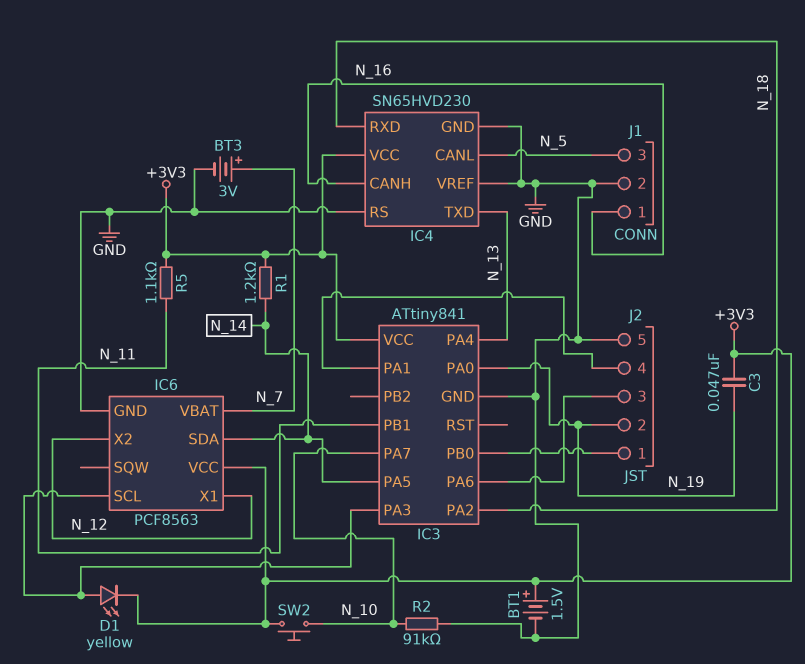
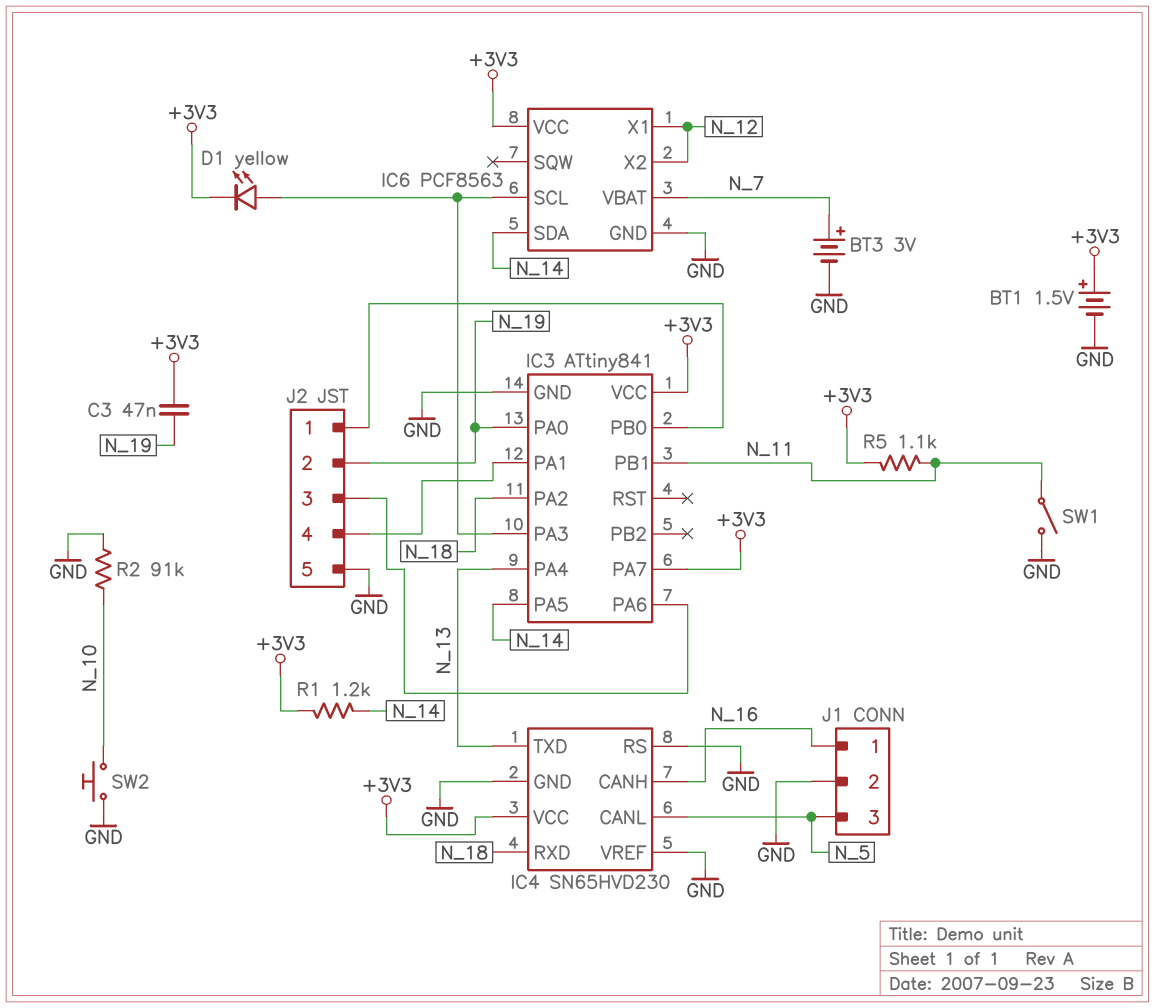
IC3 pin PA7: N_10 -> +3V3
SW1: none -> switch (GND, N_11)
SW2: button (+3V3, N_10) -> button (GND, N_10)

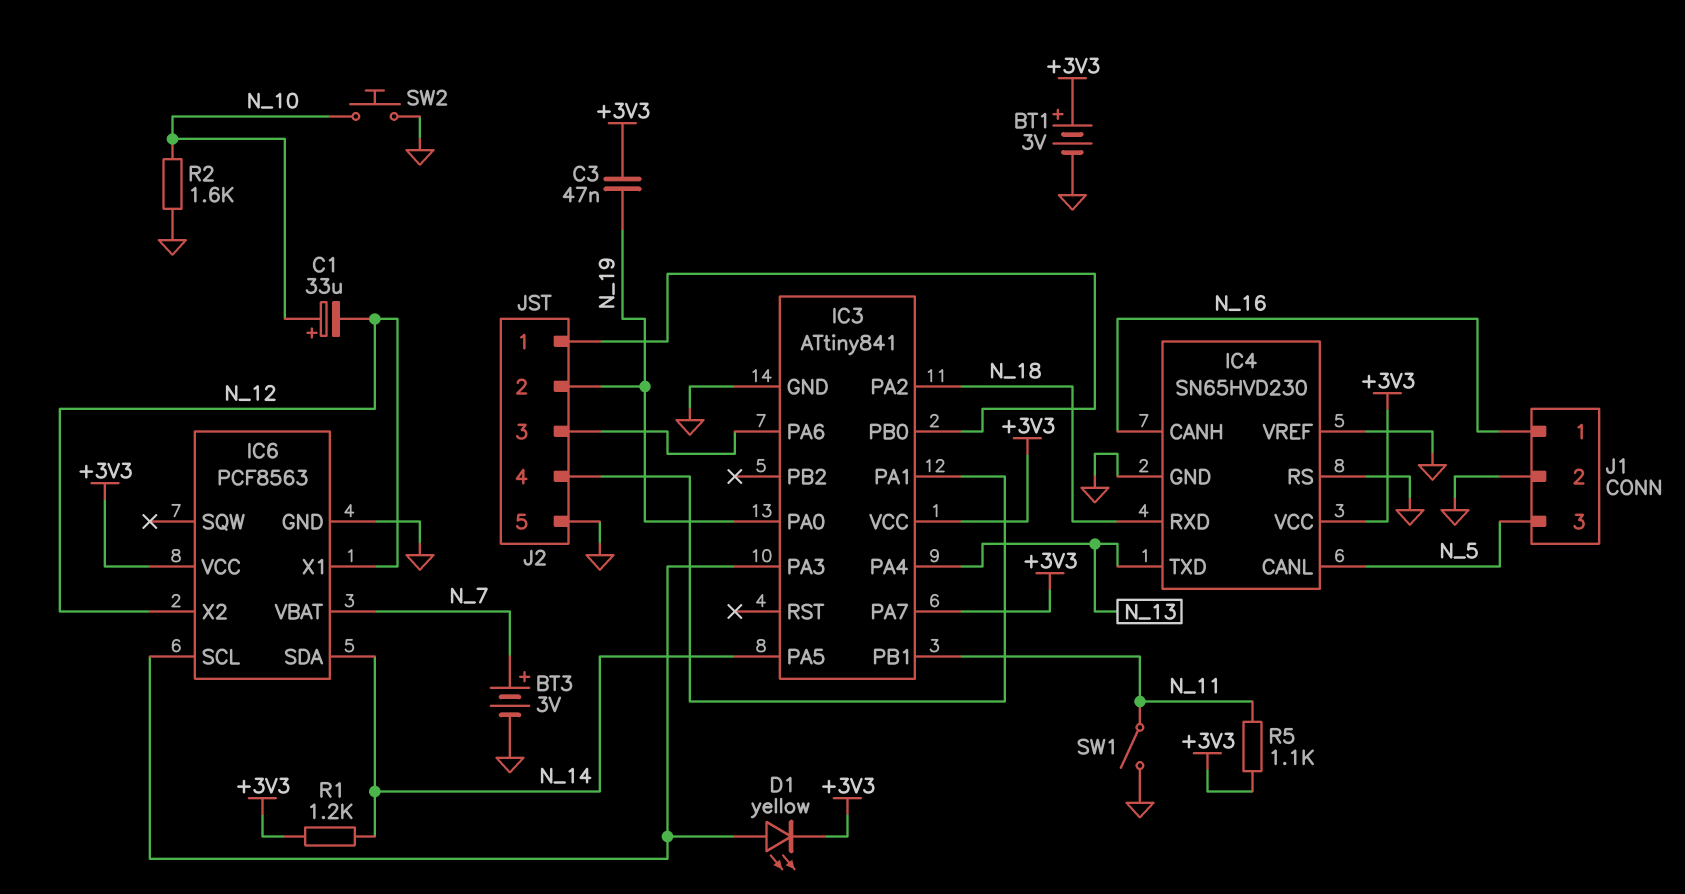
BT1: 1.5V (plus +3V3, minus GND) -> 3V (plus +3V3, minus GND)
C1: none -> 33uF (plus N_10, minus N_12)
R2: 91k (GND, N_10) -> 1.6k (GND, N_10)

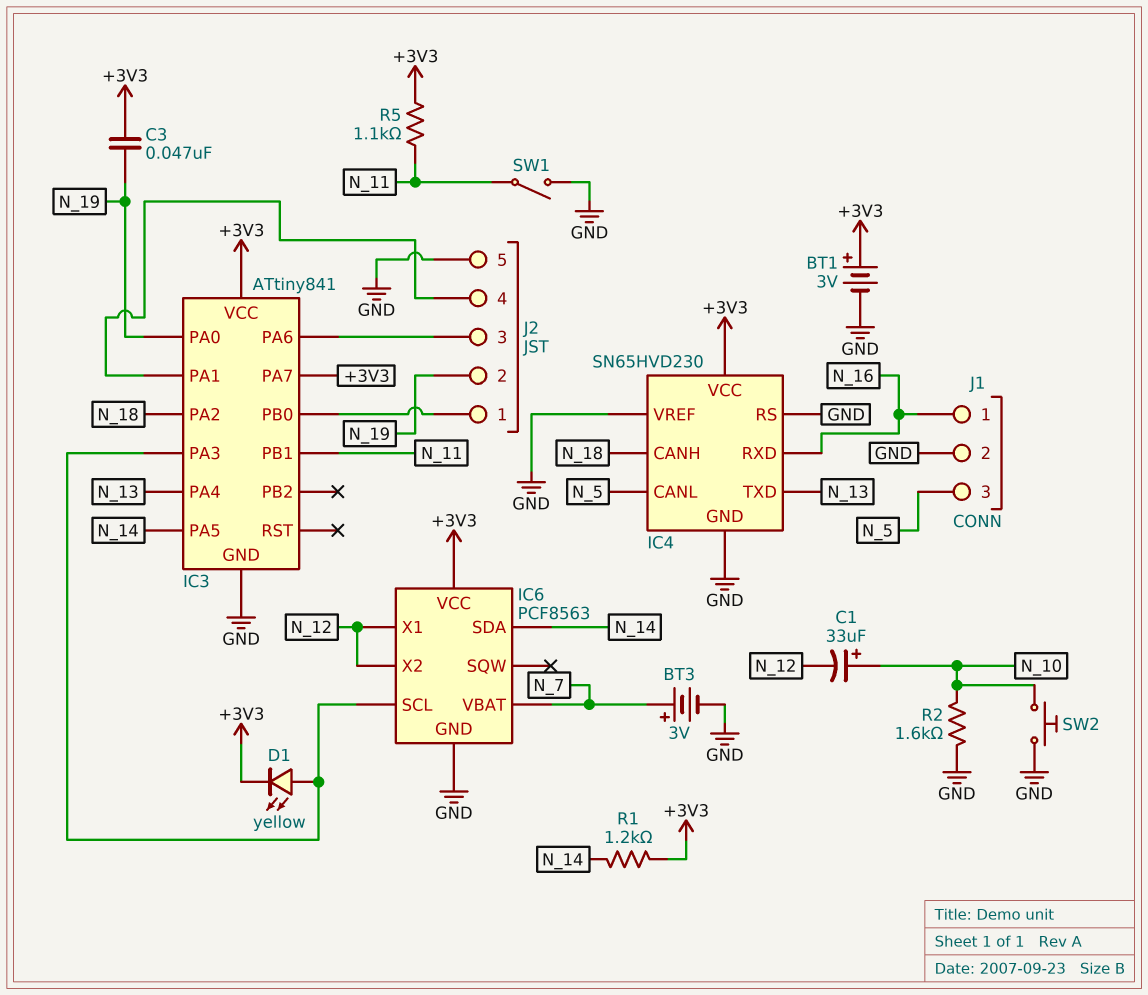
IC4 pin CANH: N_16 -> N_18
IC4 pin RXD: N_18 -> N_16

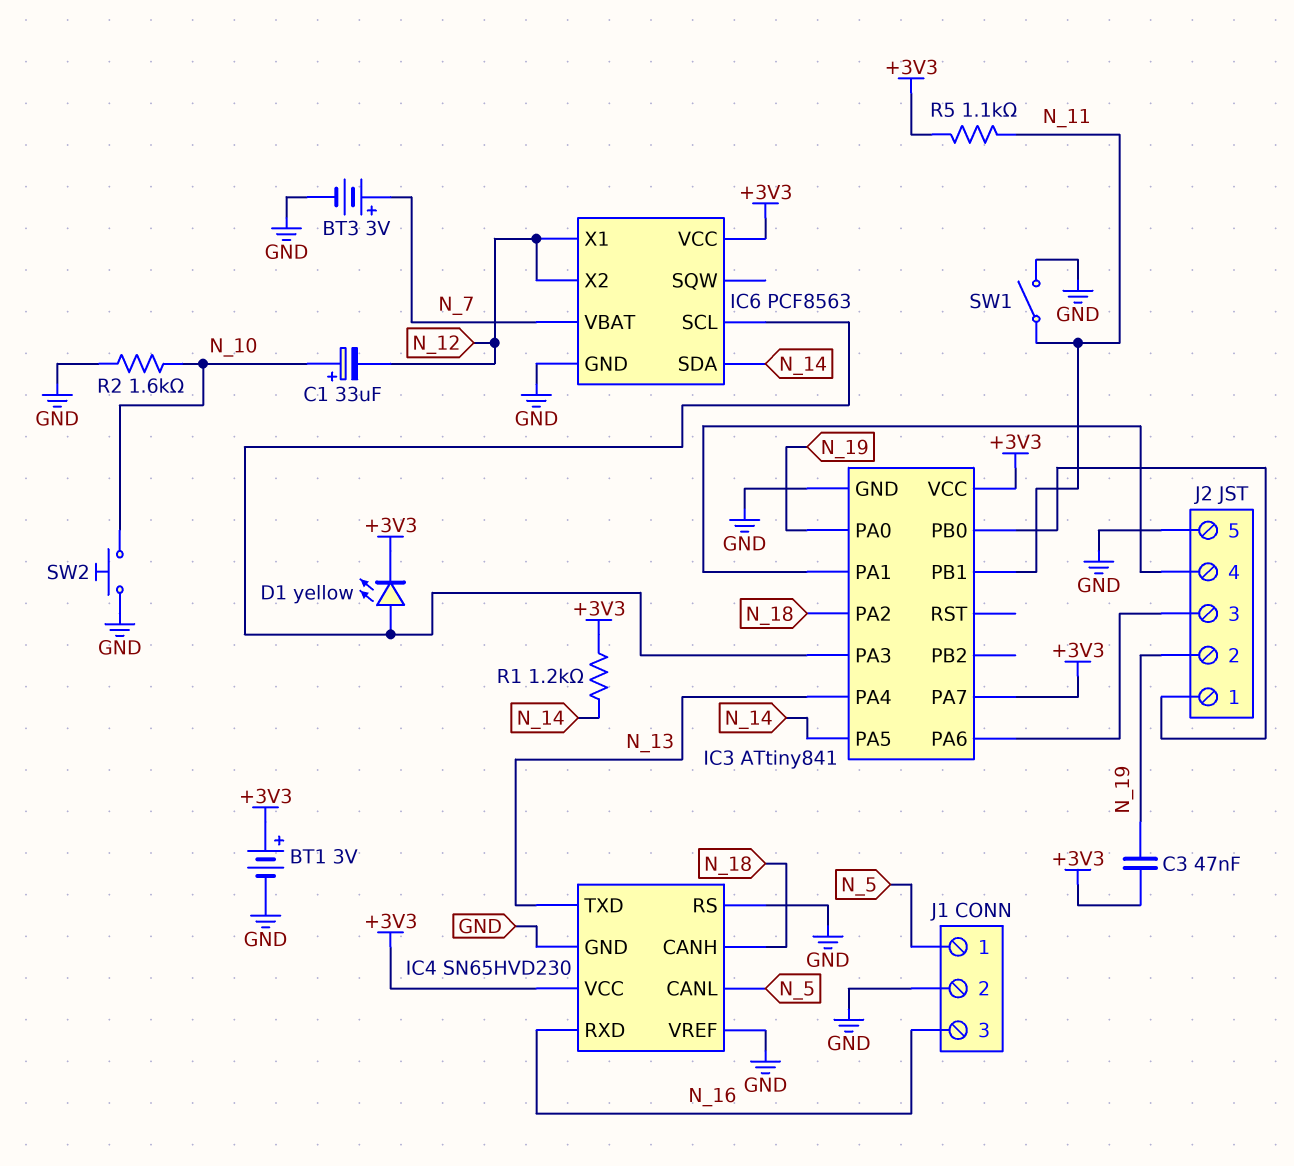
J1 pin 1: N_16 -> N_5
J1 pin 3: N_5 -> N_16

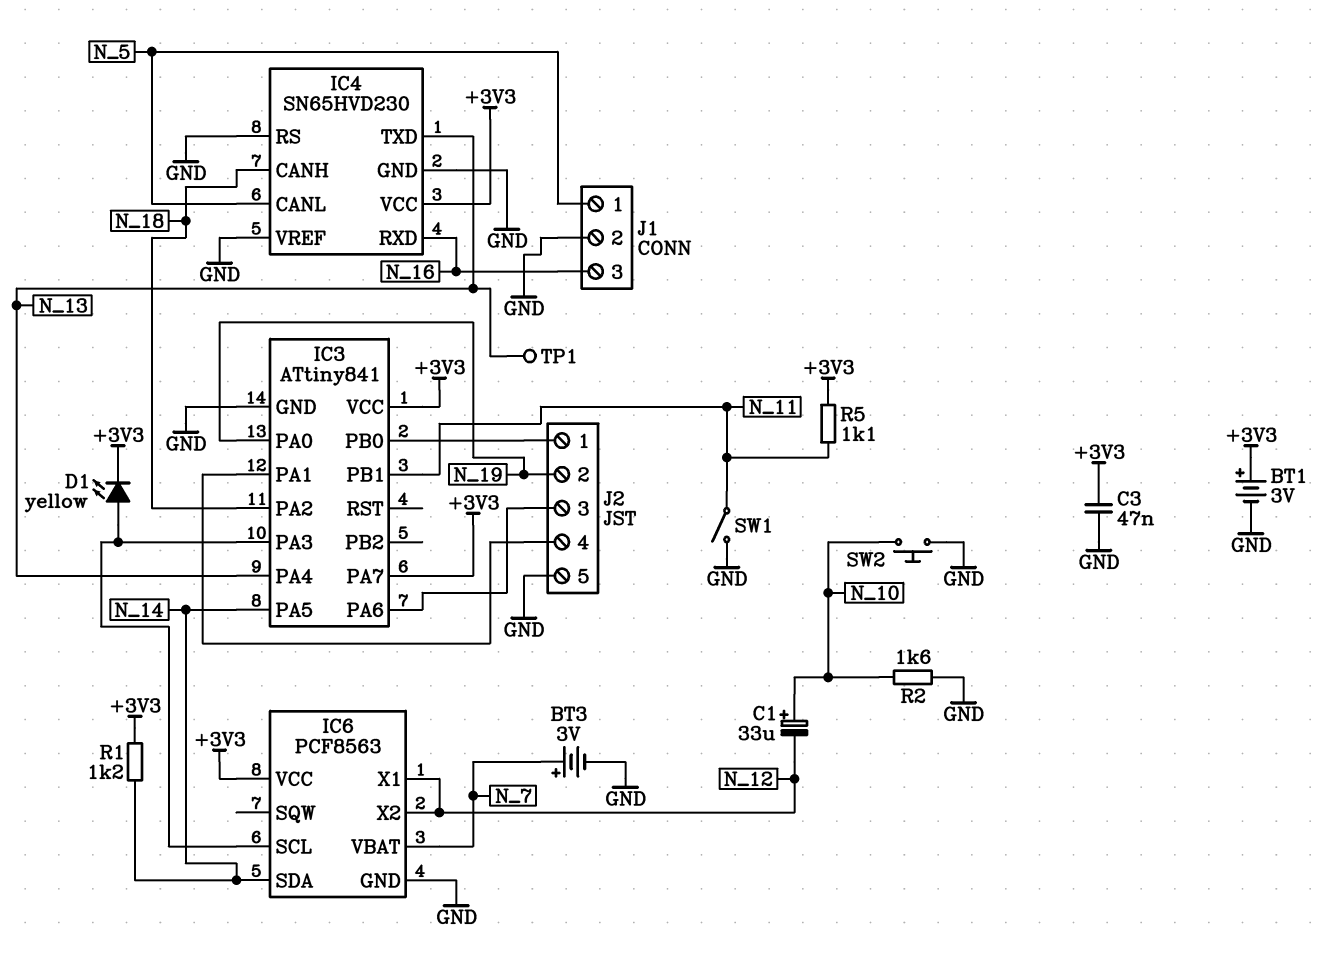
C3: 47nF (+3V3, N_19) -> 47nF (+3V3, GND)
TP1: none -> test point (N_13)

